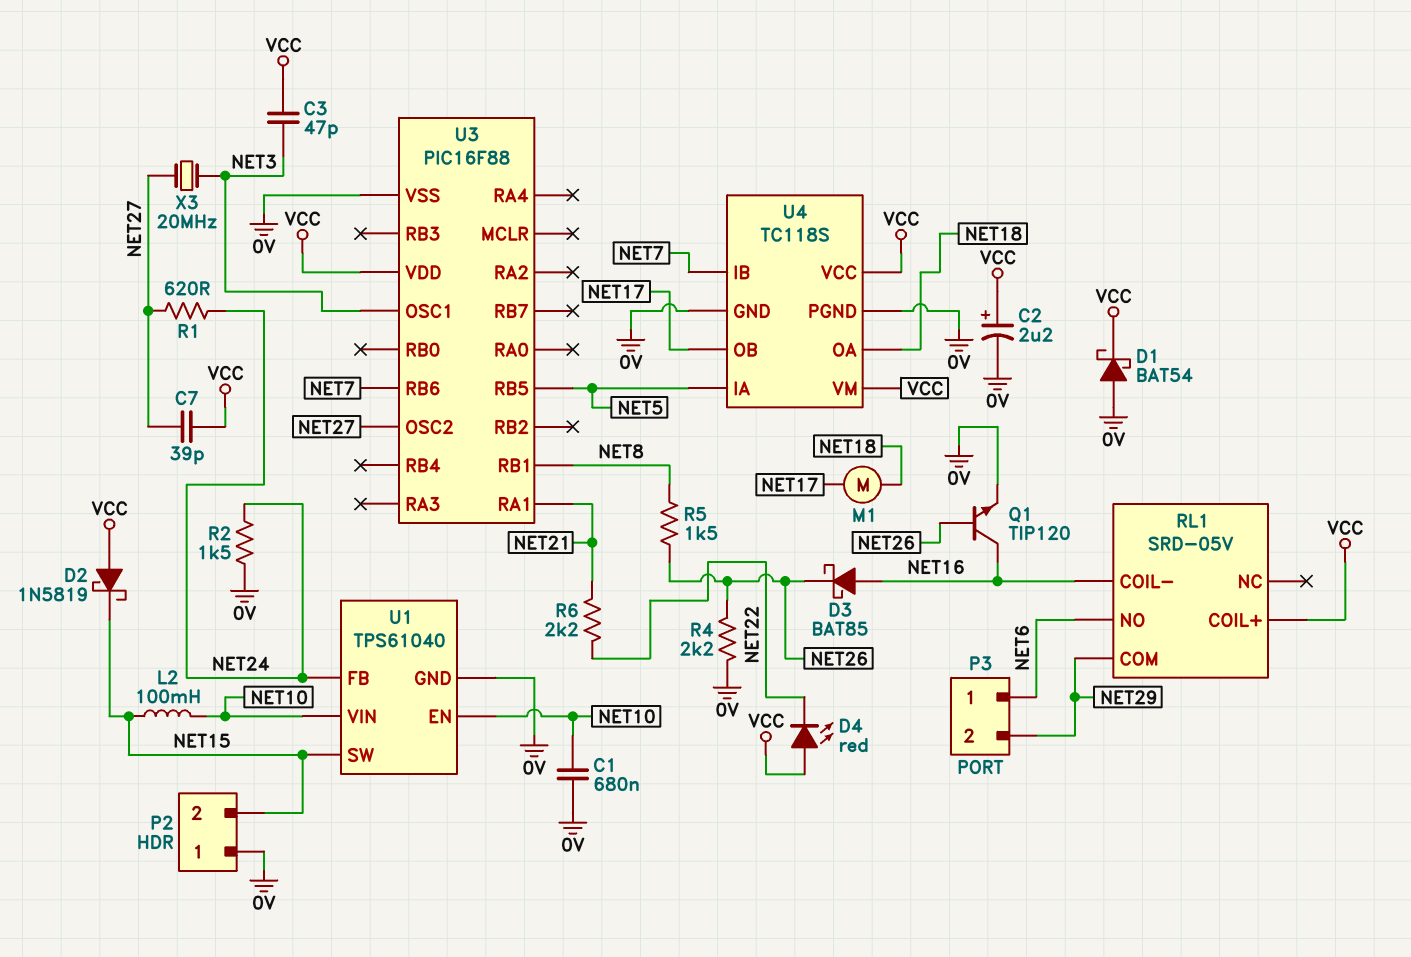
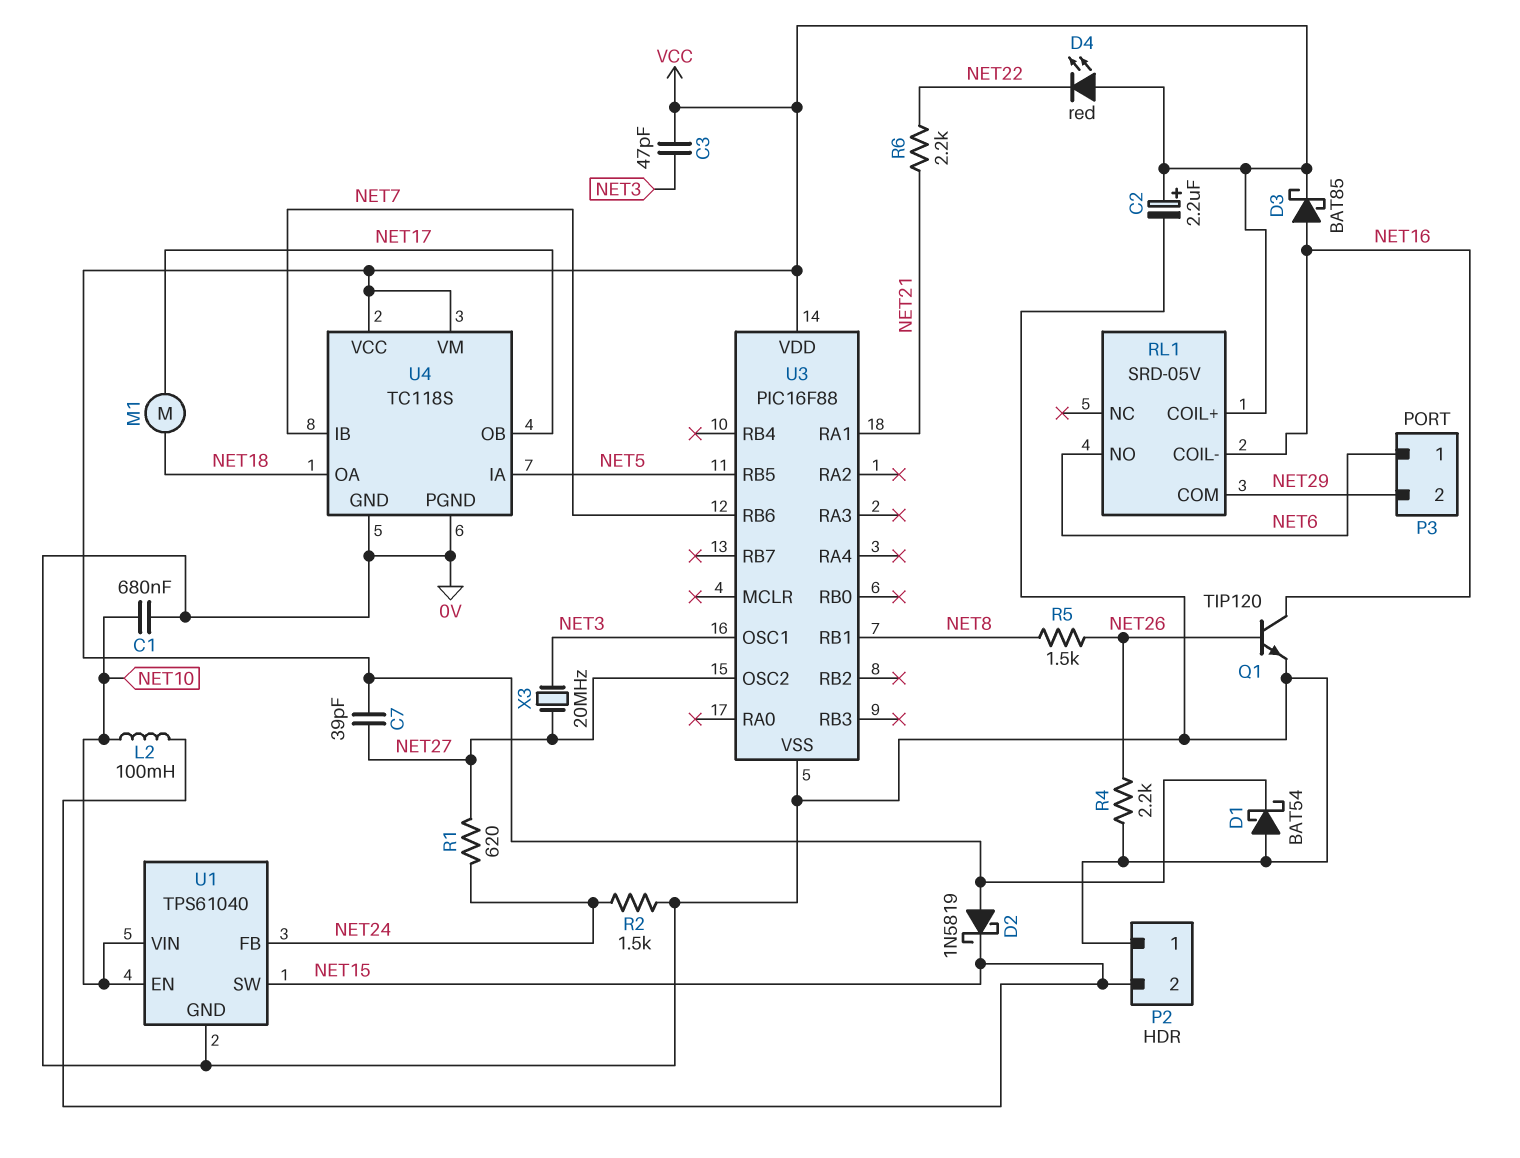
D3: schottky BAT85 (A NET16, K NET26) -> schottky BAT85 (A NET16, K VCC)

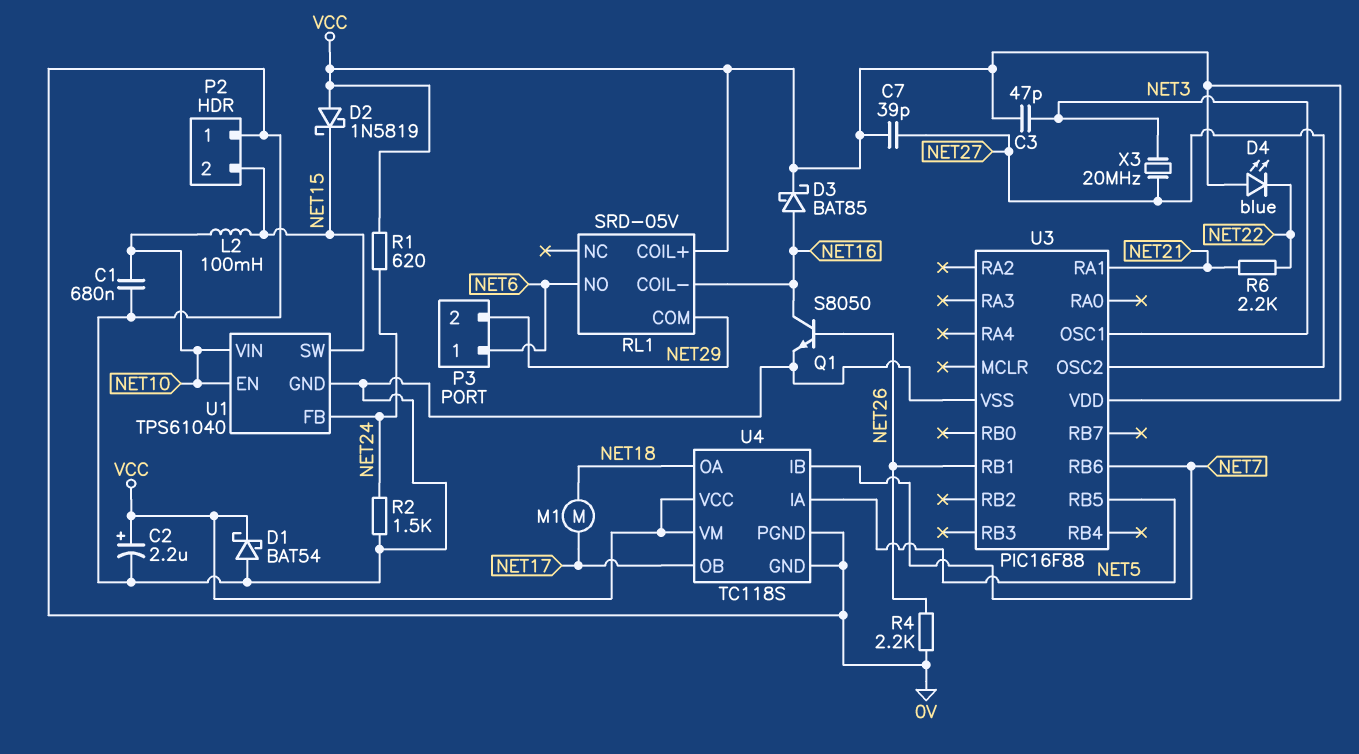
D4: LED red (A VCC, K NET22) -> LED blue (A VCC, K NET22)
Q1: NPN TIP120 (B NET26, C NET16, E 0V) -> NPN S8050 (B NET26, C NET16, E 0V)
R1: 620 (NET24, NET27) -> 620 (NET24, VCC)
R5: 1.5k (NET8, NET26) -> none
U3 pin RB1: NET8 -> NET26

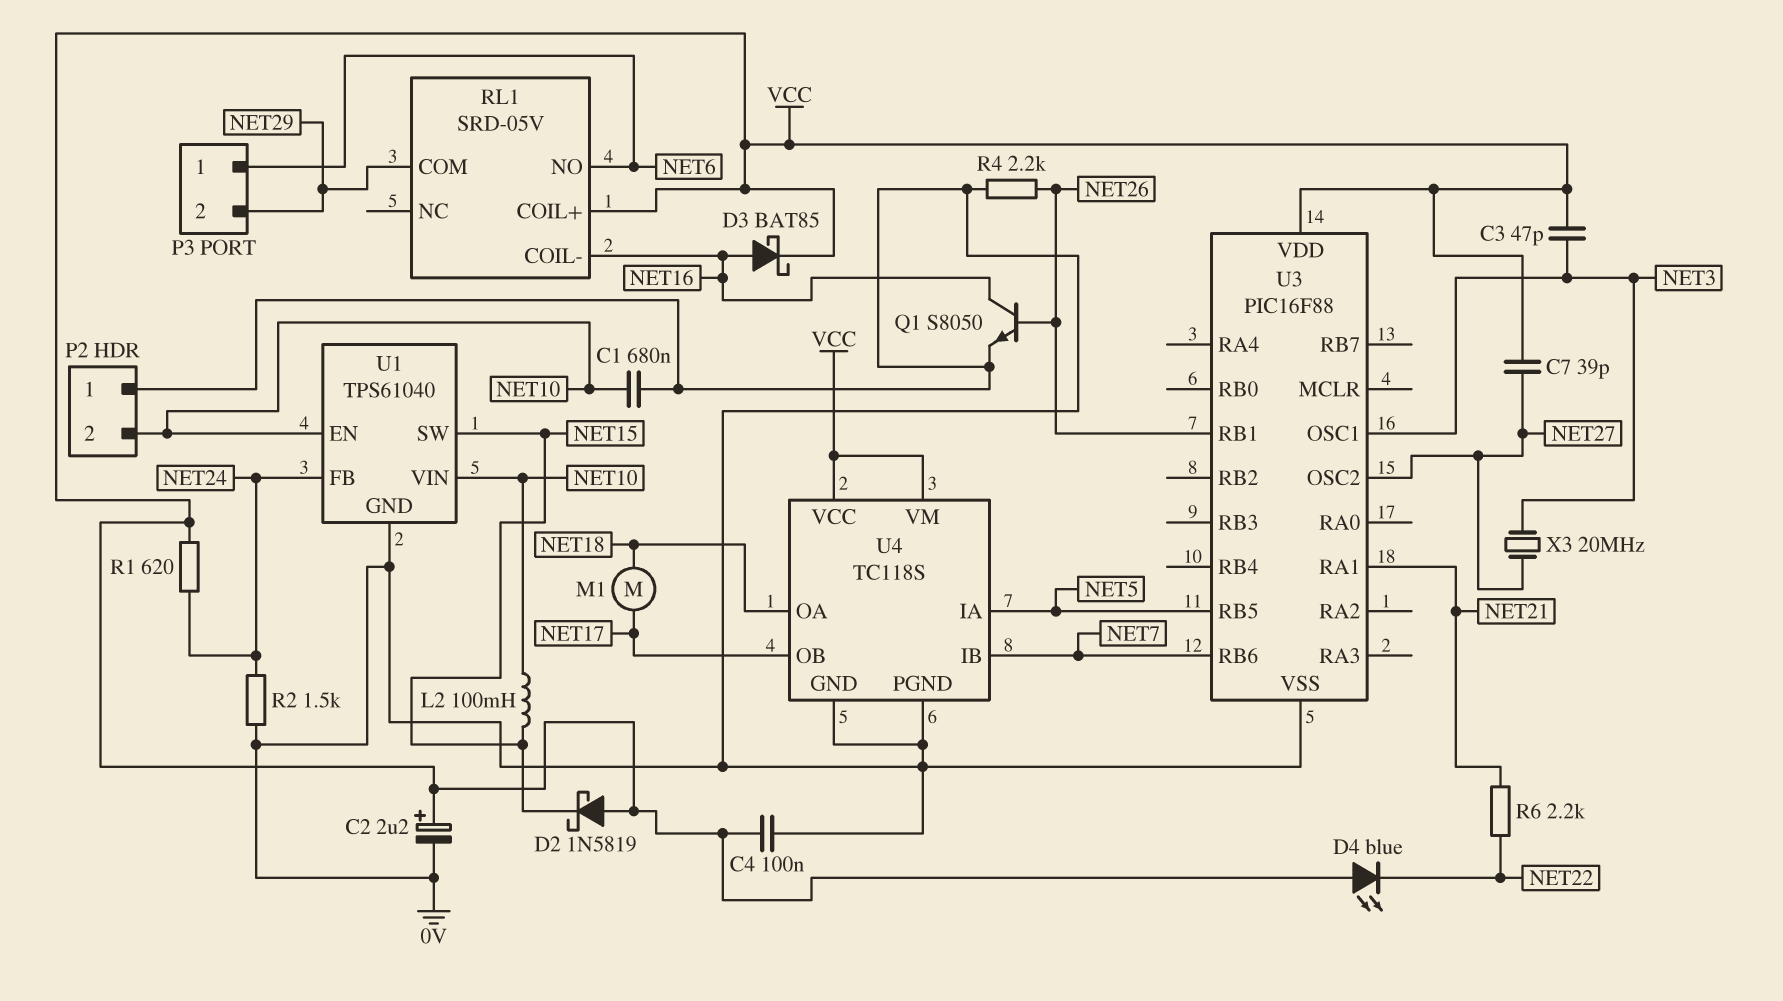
C4: none -> 100nF (0V, VCC)
D1: schottky BAT54 (A 0V, K VCC) -> none
P2 pin 2: NET15 -> NET10

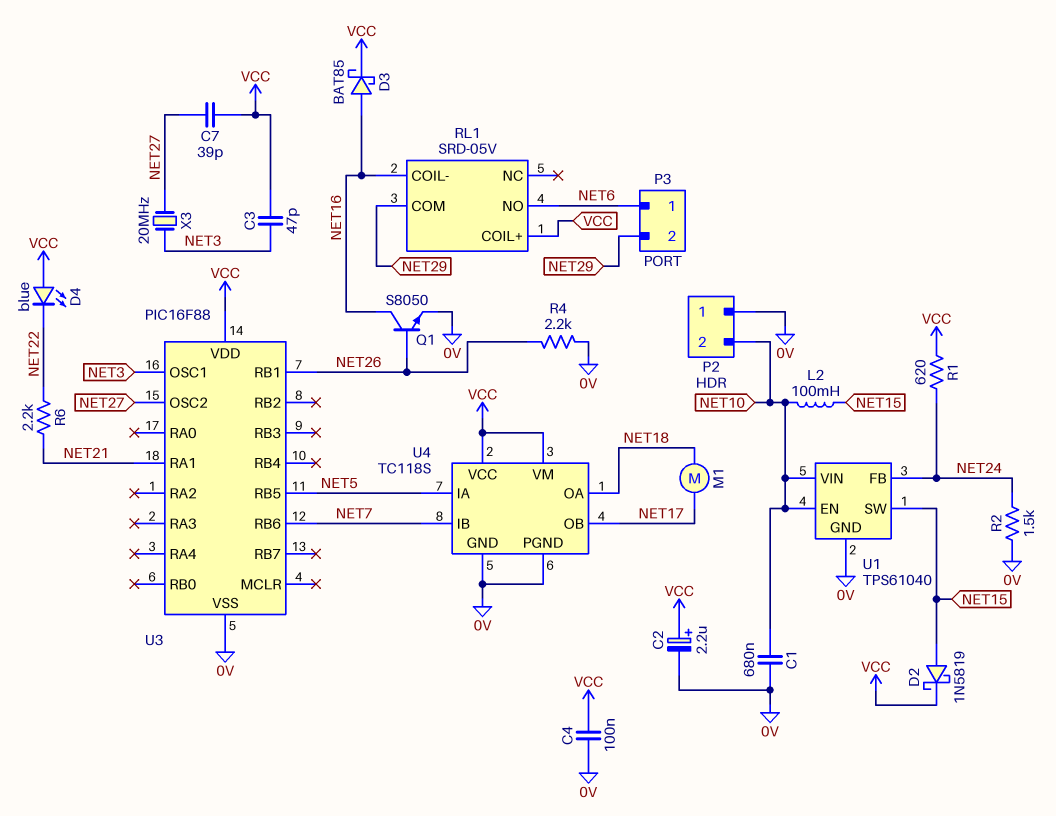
D2: schottky 1N5819 (A VCC, K NET15) -> schottky 1N5819 (A NET15, K VCC)

